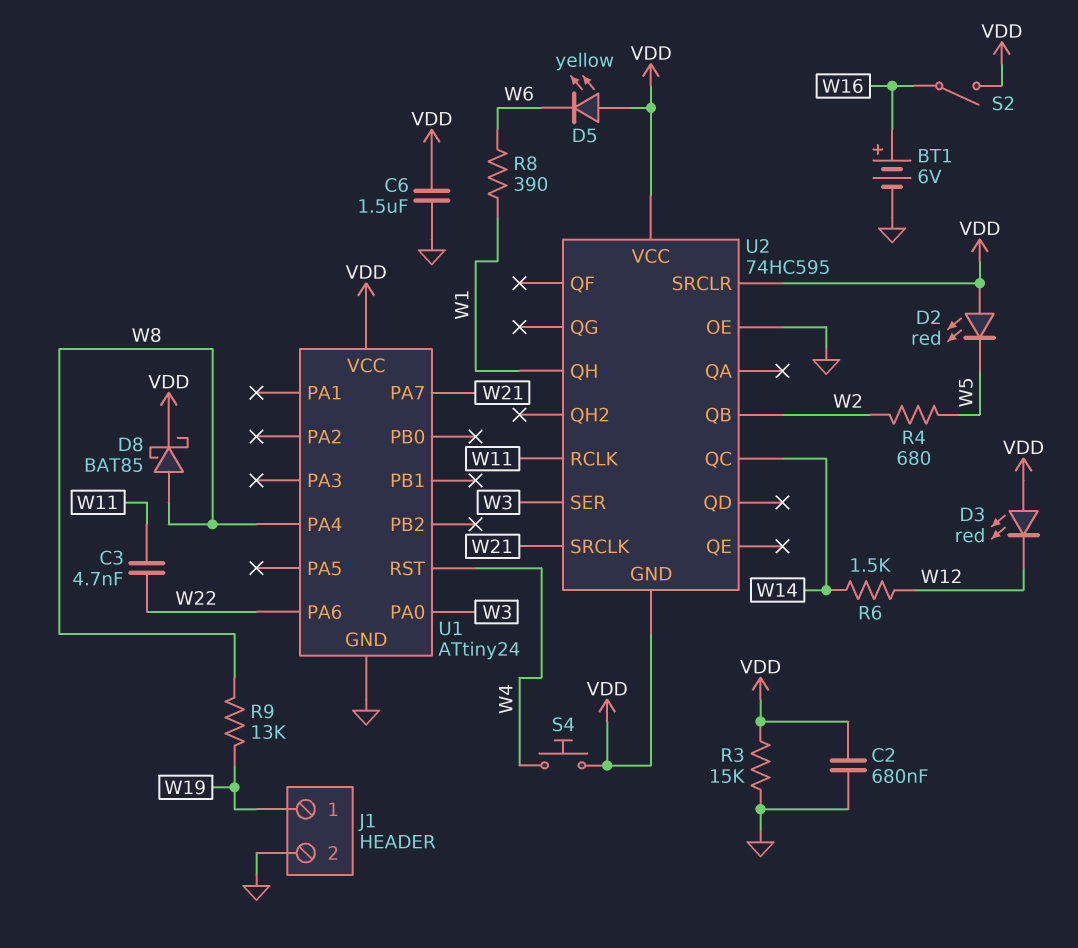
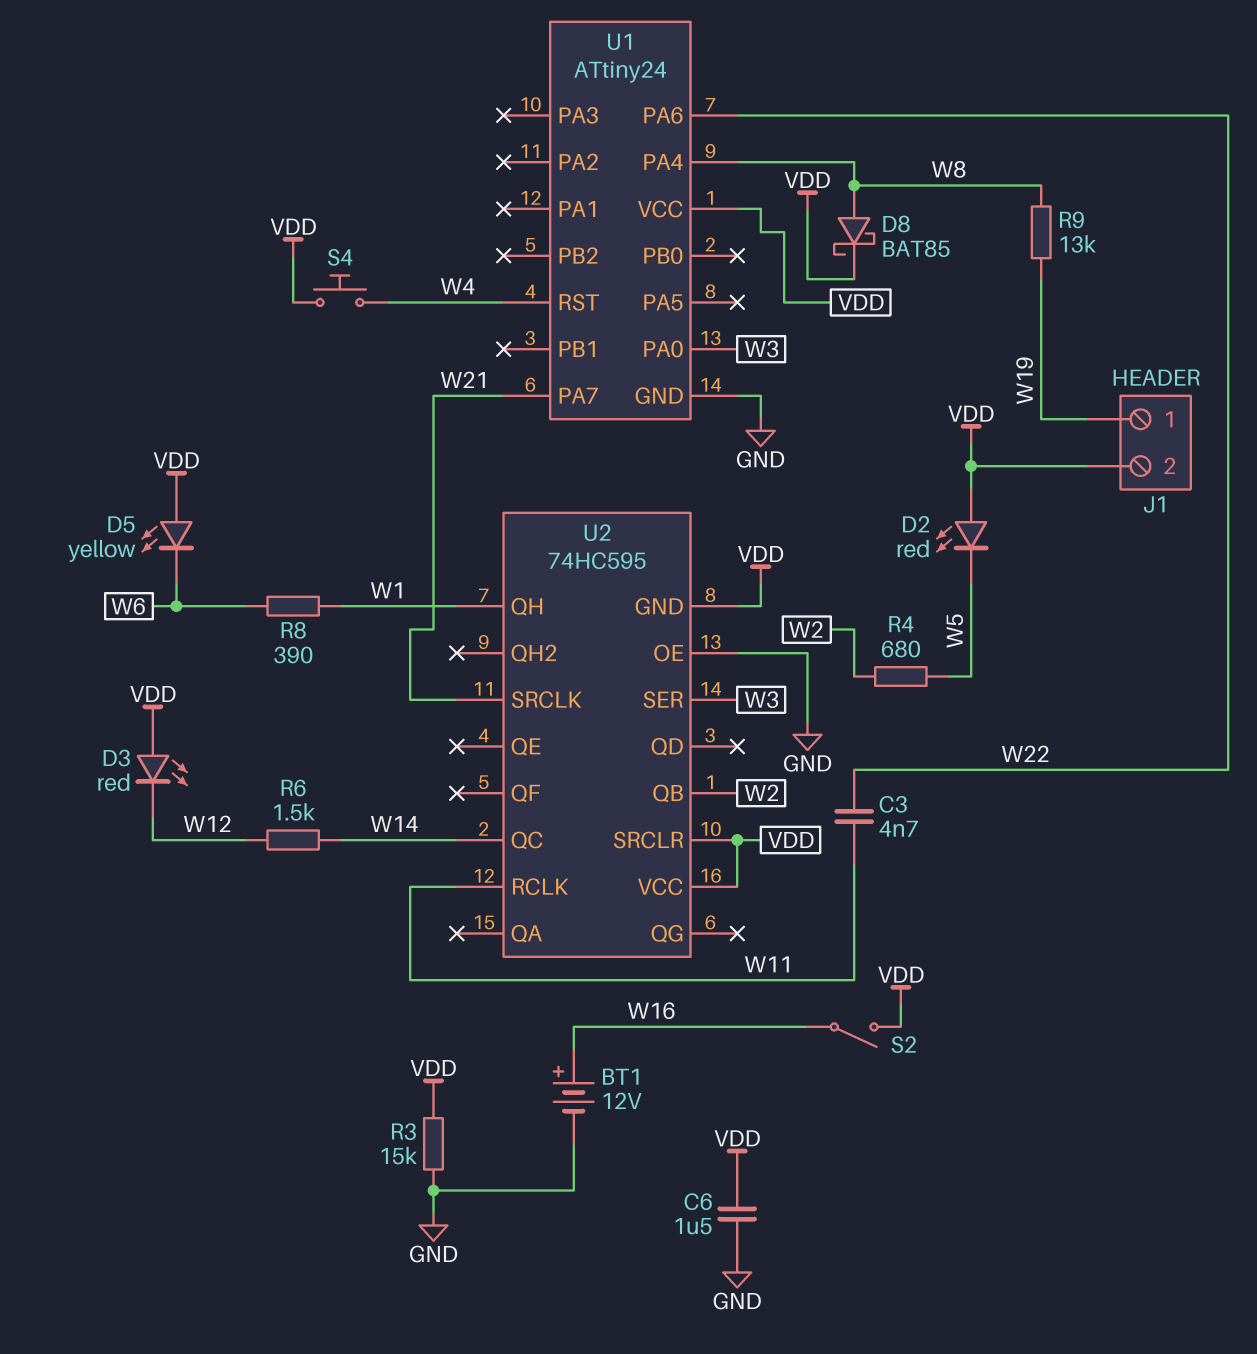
BT1: 6V (plus W16, minus GND) -> 12V (plus W16, minus GND)
C2: 680nF (GND, VDD) -> none
J1 pin 2: GND -> VDD

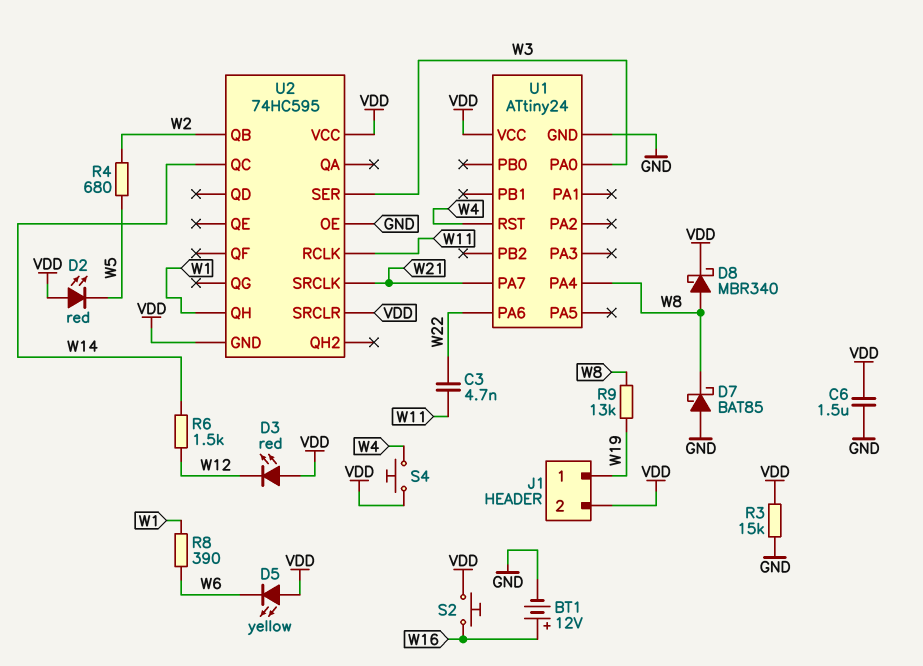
D7: none -> schottky BAT85 (A GND, K W8)
D8: schottky BAT85 (A W8, K VDD) -> schottky MBR340 (A W8, K VDD)
S2: switch (VDD, W16) -> button (VDD, W16)

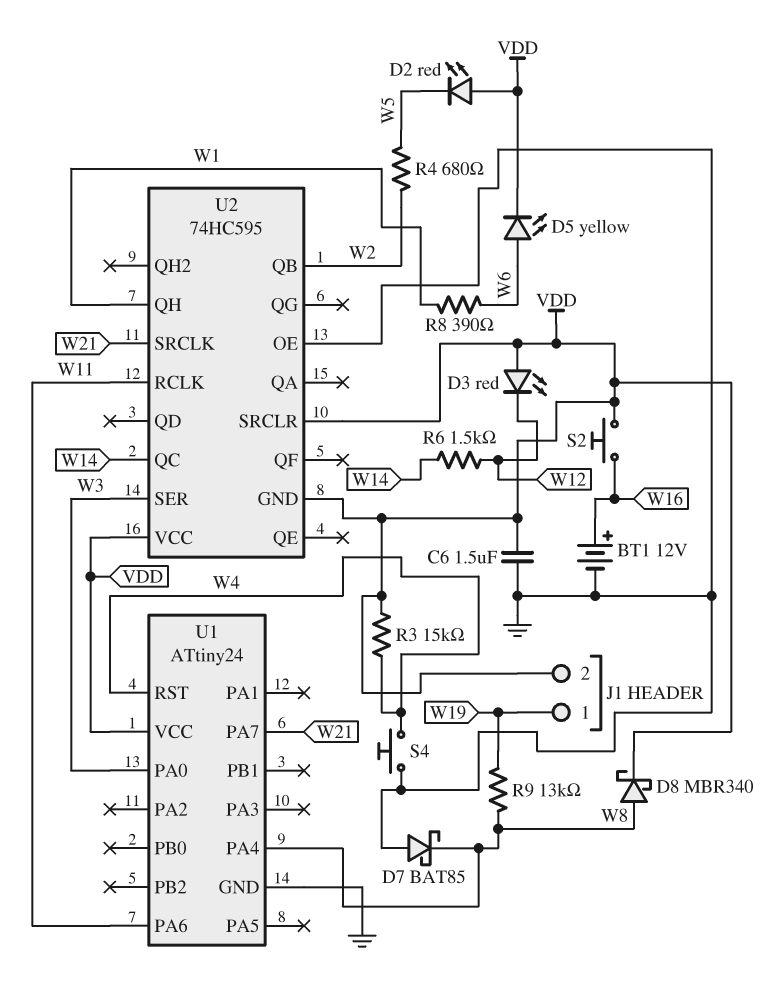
C3: 4.7nF (W11, W22) -> none
D5: LED yellow (A VDD, K W6) -> LED yellow (A W6, K VDD)
R3: 15k (GND, VDD) -> 15k (VDD, W4)
S4: button (VDD, W4) -> button (GND, W4)
U1 pin PA6: W22 -> W11

